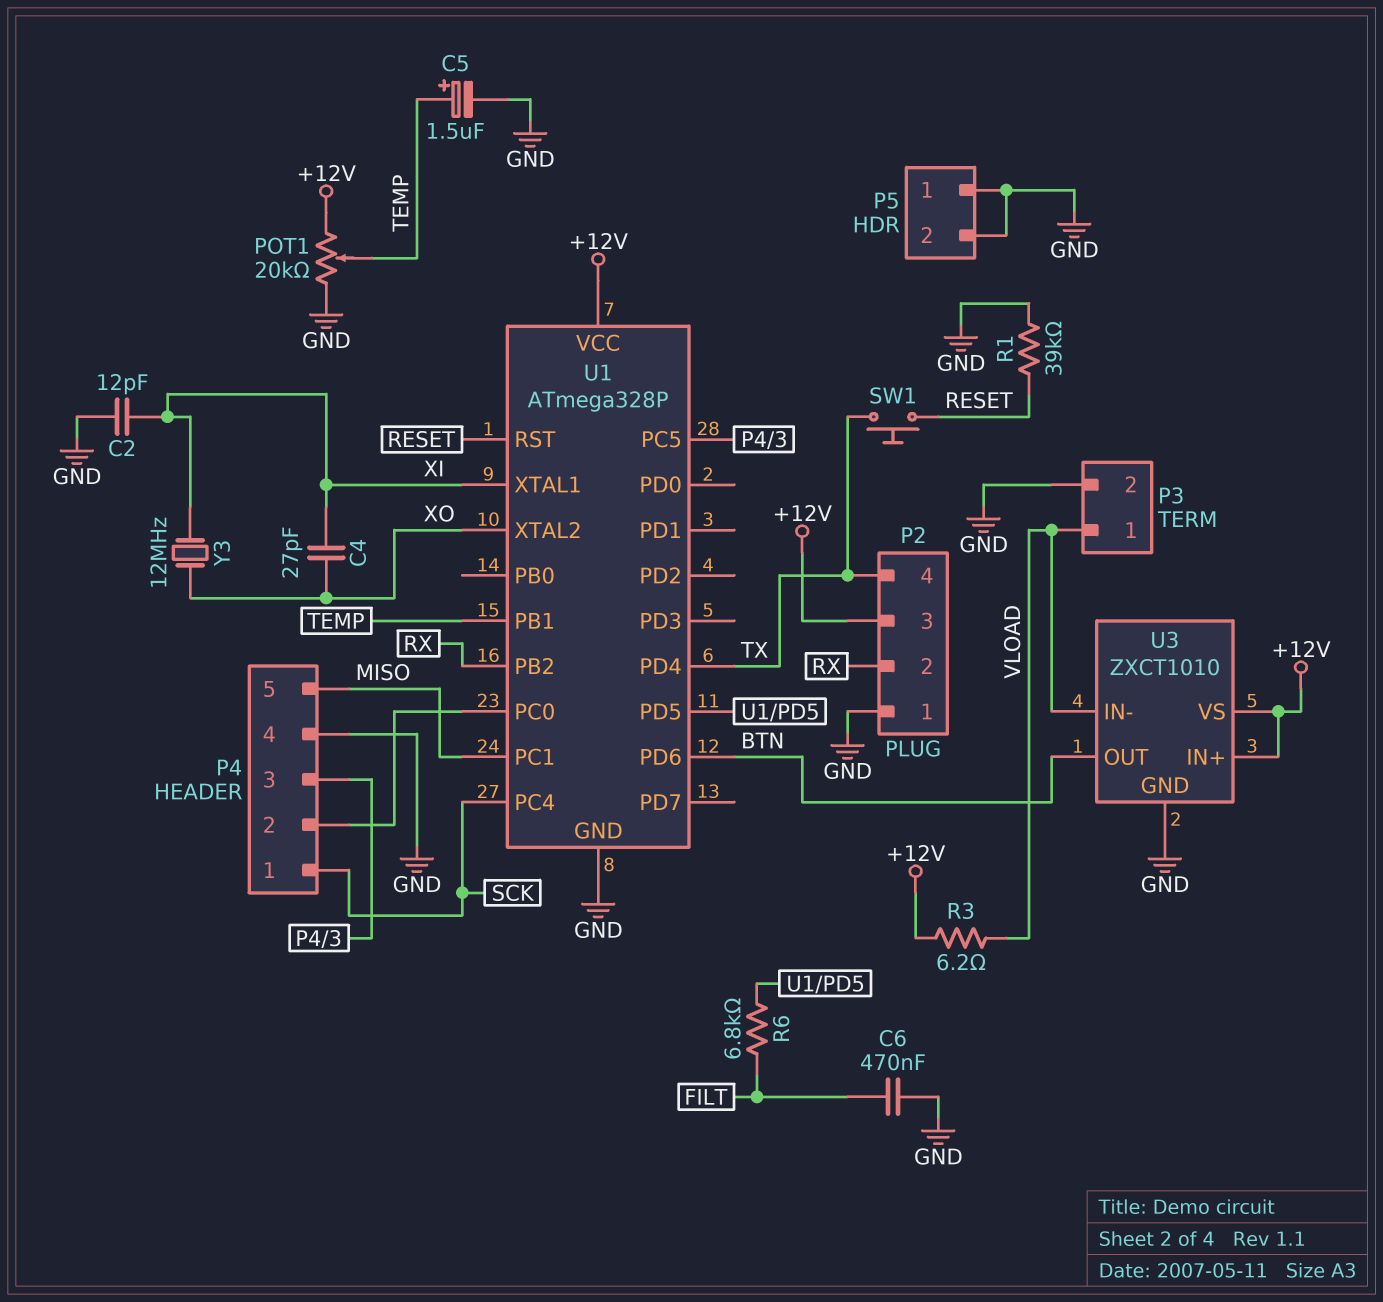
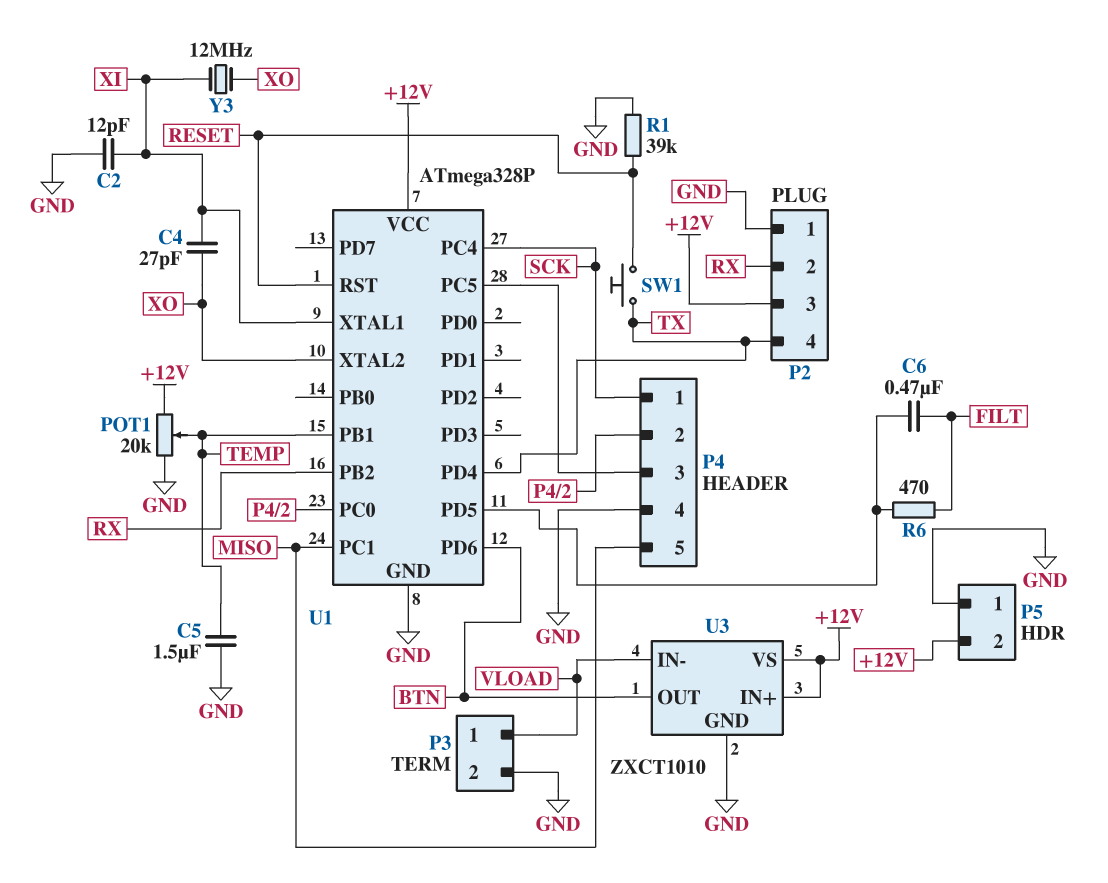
C5: 1.5uF (plus TEMP, minus GND) -> 1.5uF (GND, TEMP)
C6: 470nF (FILT, GND) -> 470nF (FILT, U1/PD5)
P5 pin 2: GND -> +12V
R3: 6.2 (+12V, VLOAD) -> none
R6: 6.8k (FILT, U1/PD5) -> 470 (FILT, U1/PD5)

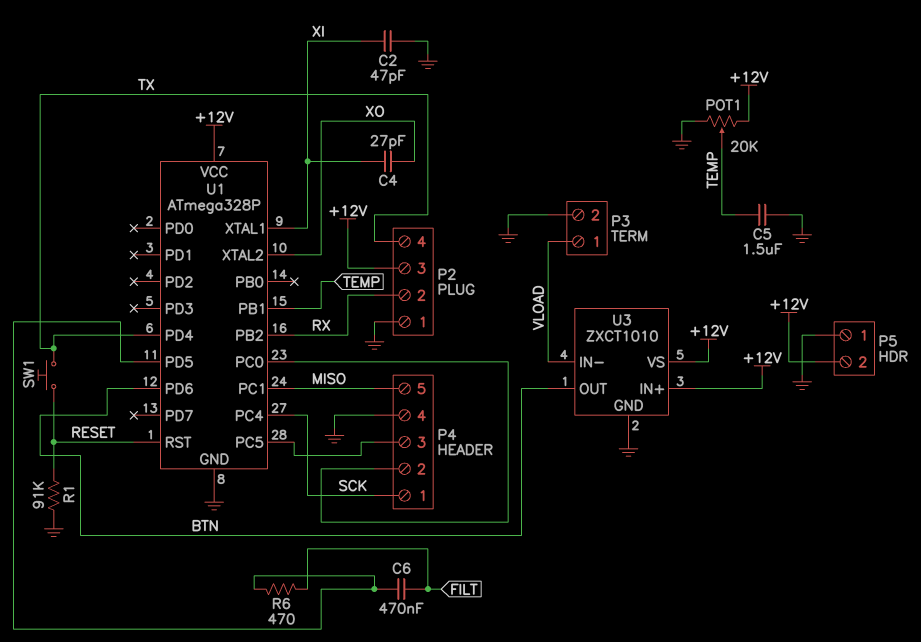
C2: 12pF (GND, XI) -> 47pF (GND, XI)
R1: 39k (GND, RESET) -> 91k (GND, RESET)
Y3: 12MHz (XI, XO) -> none

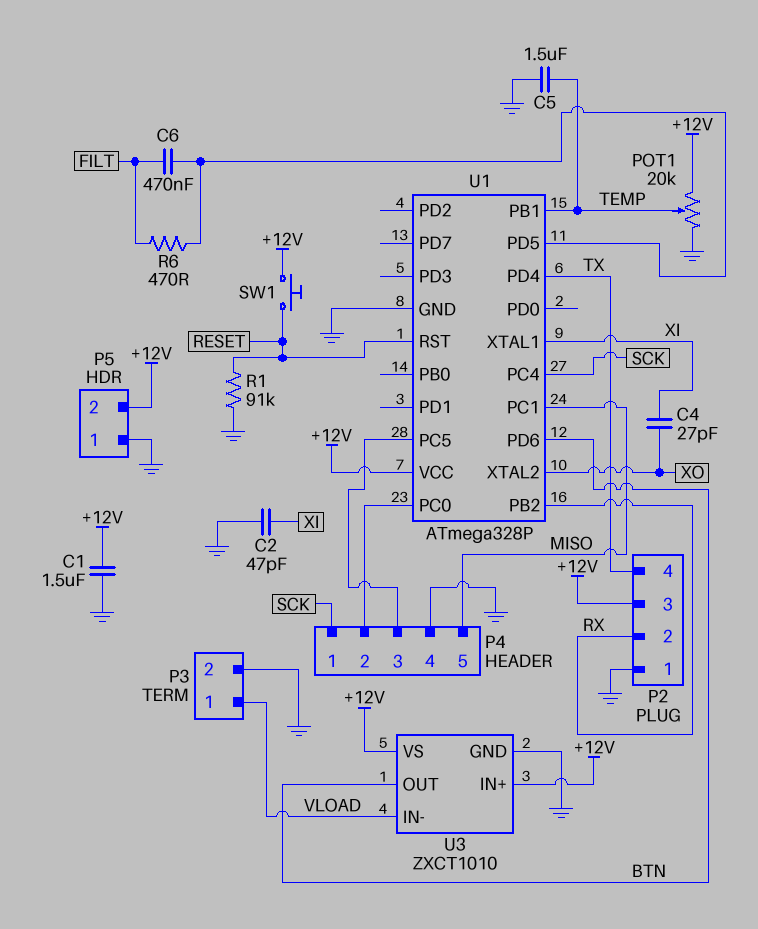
C1: none -> 1.5uF (+12V, GND)
SW1: button (RESET, TX) -> button (+12V, RESET)

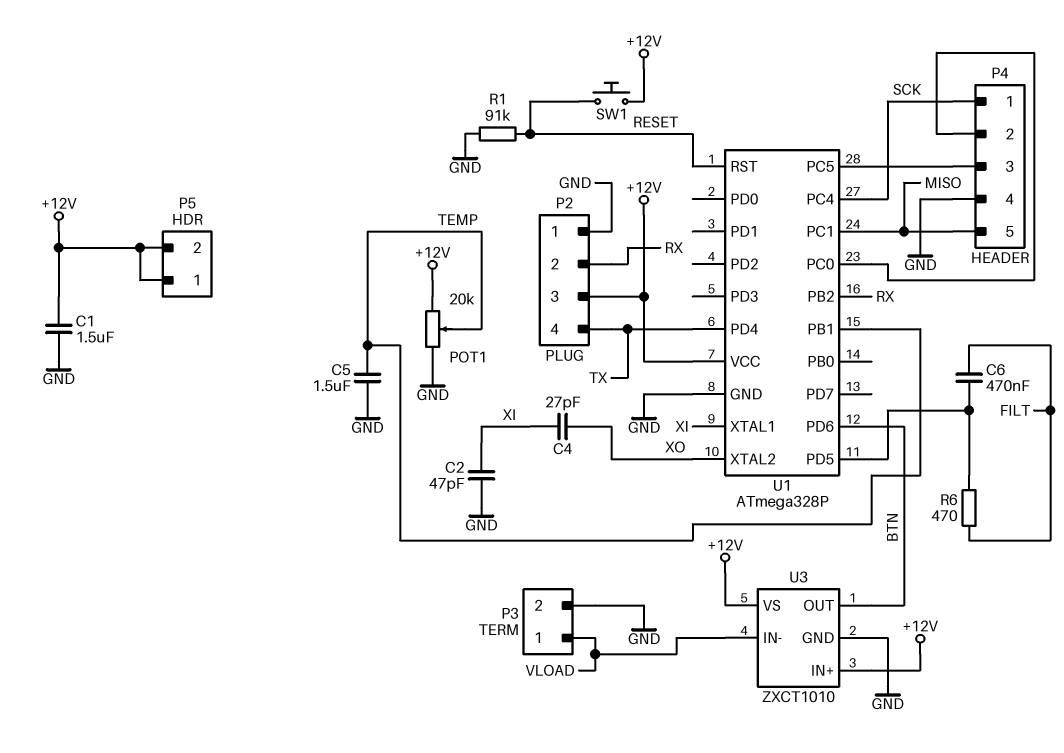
P5 pin 1: GND -> +12V

